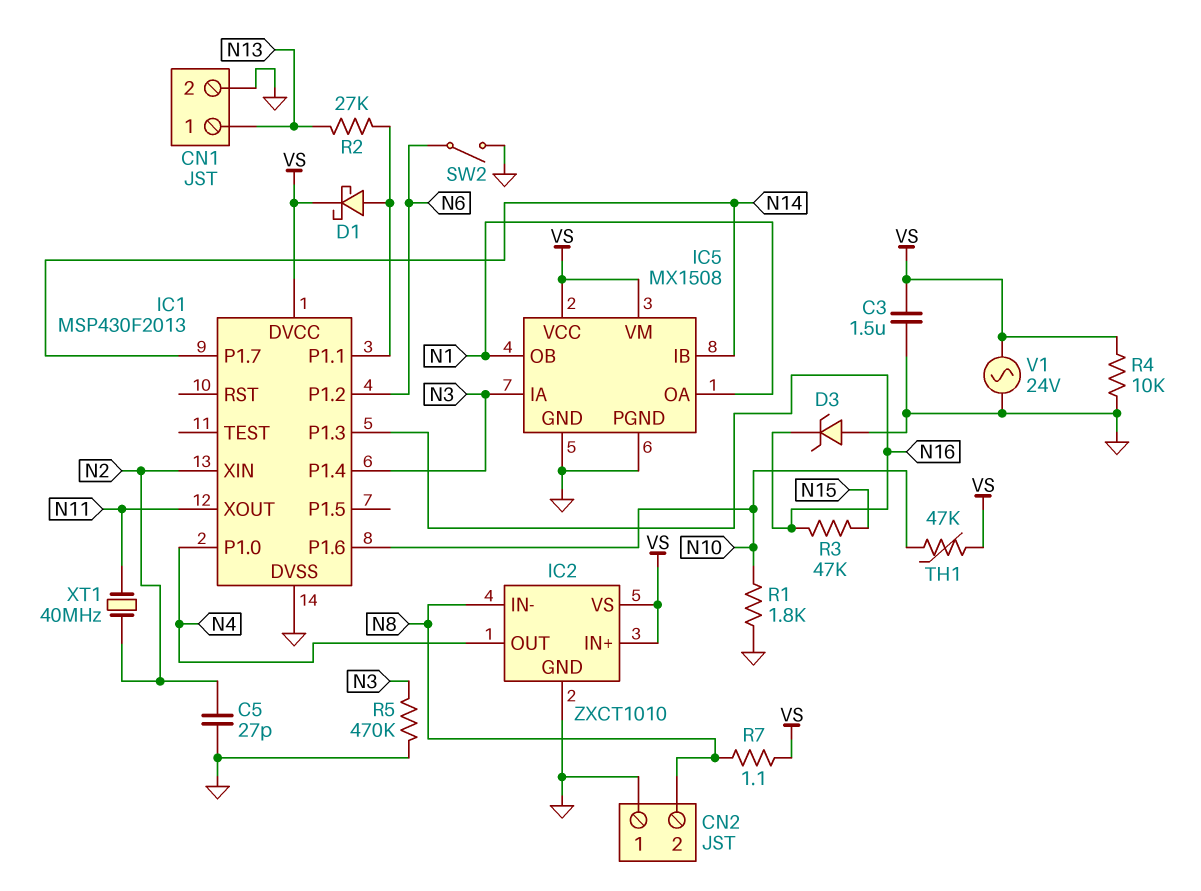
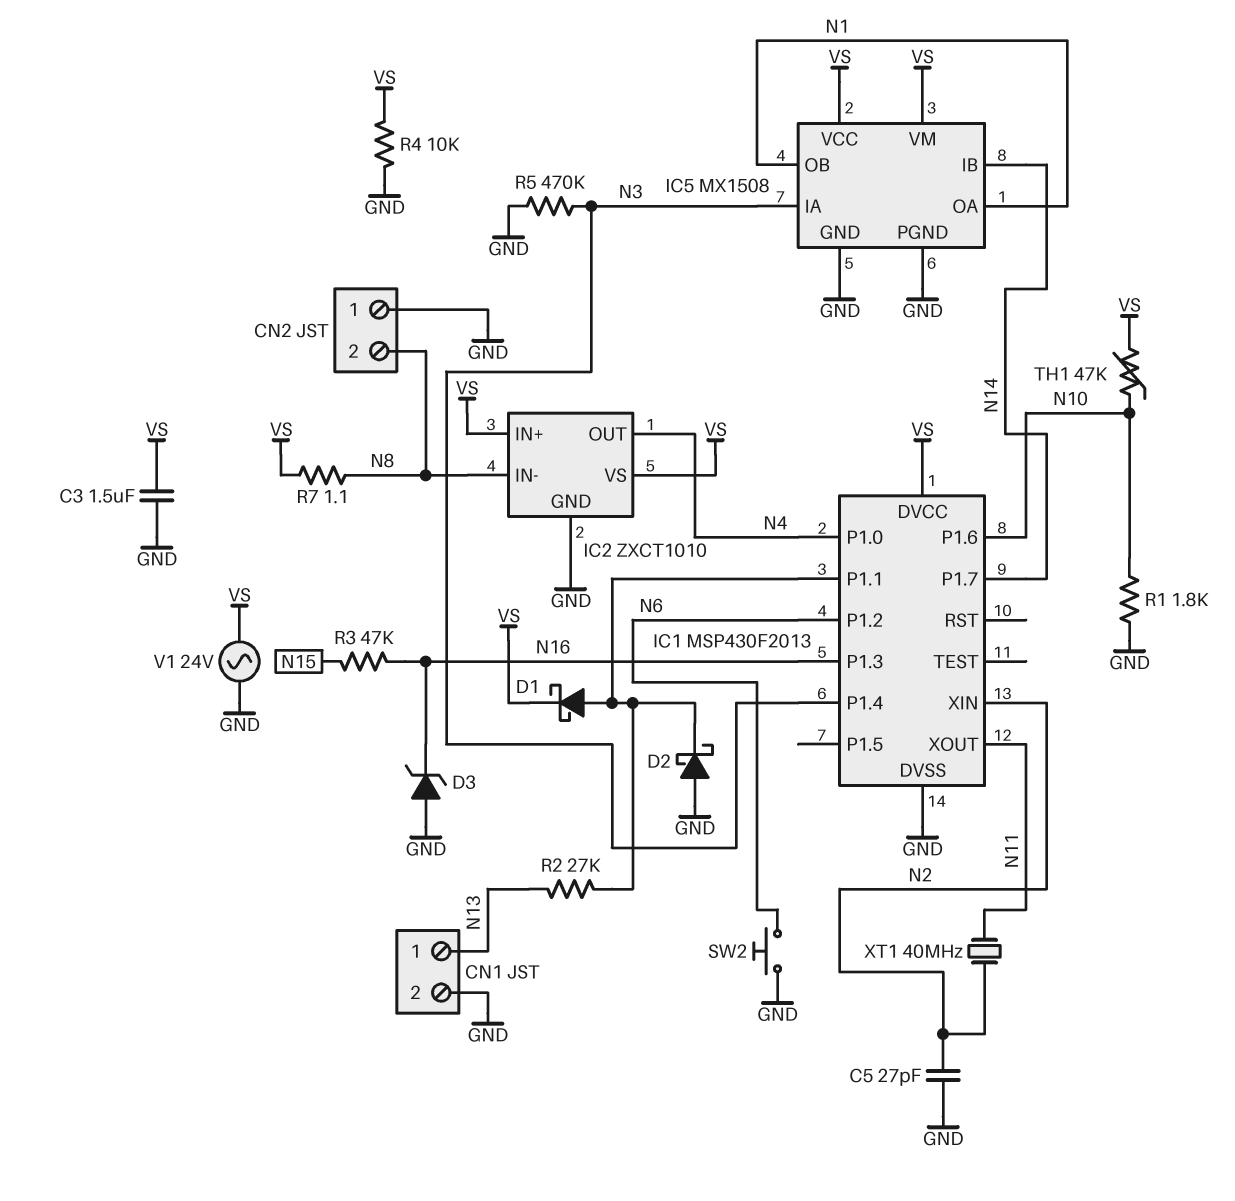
D2: none -> schottky (A GND, K IC1/P1.1)
SW2: switch (GND, N6) -> button (GND, N6)

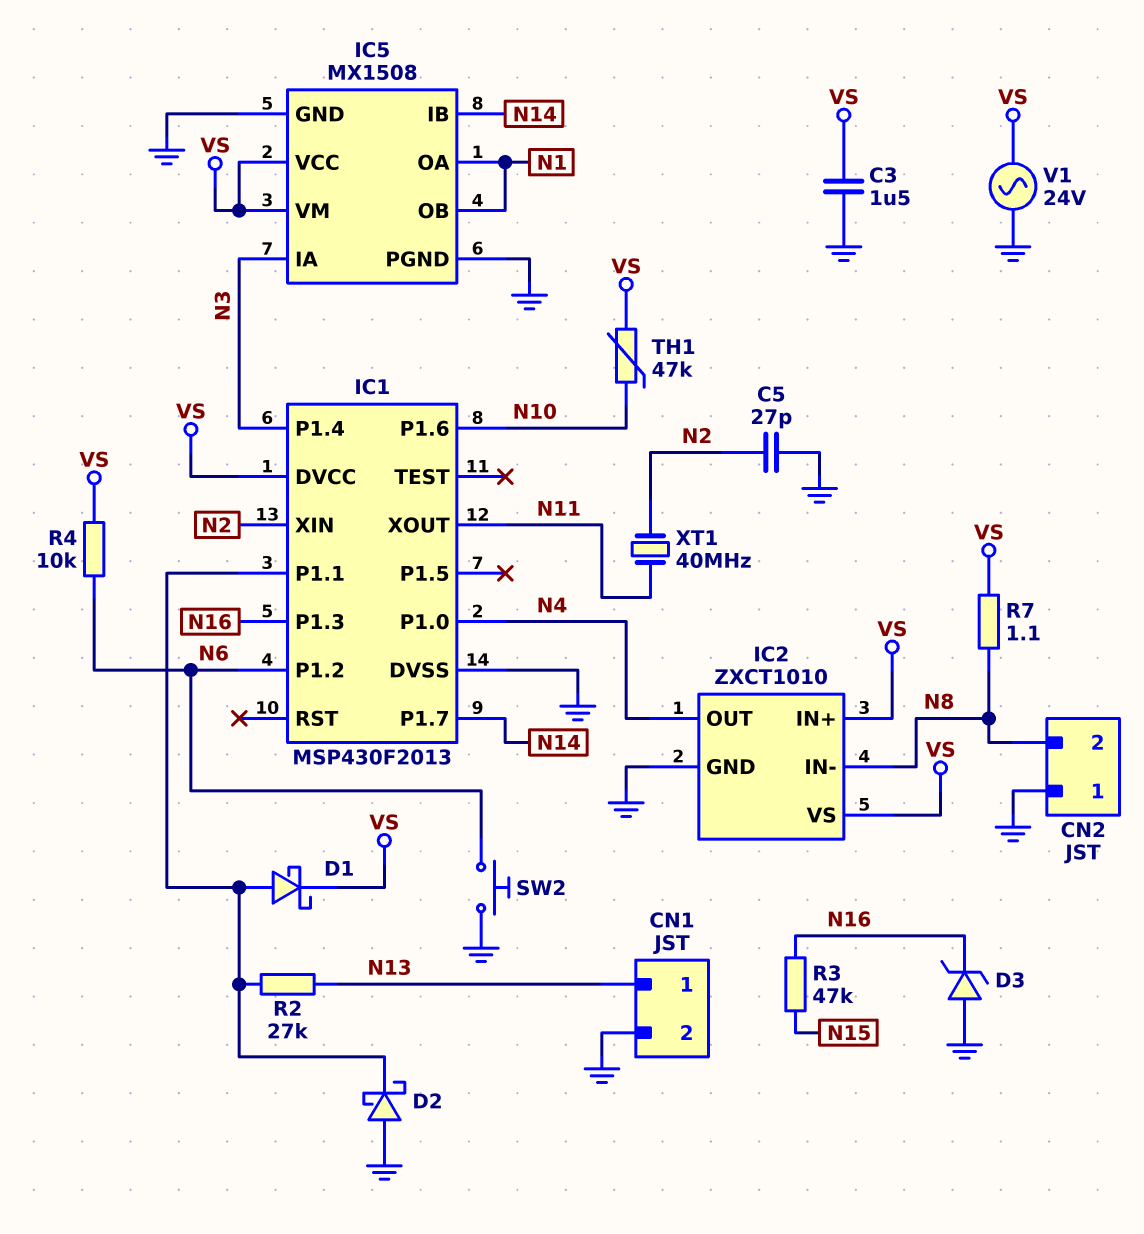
R1: 1.8k (GND, N10) -> none
R4: 10k (GND, VS) -> 10k (N6, VS)
R5: 470k (GND, N3) -> none

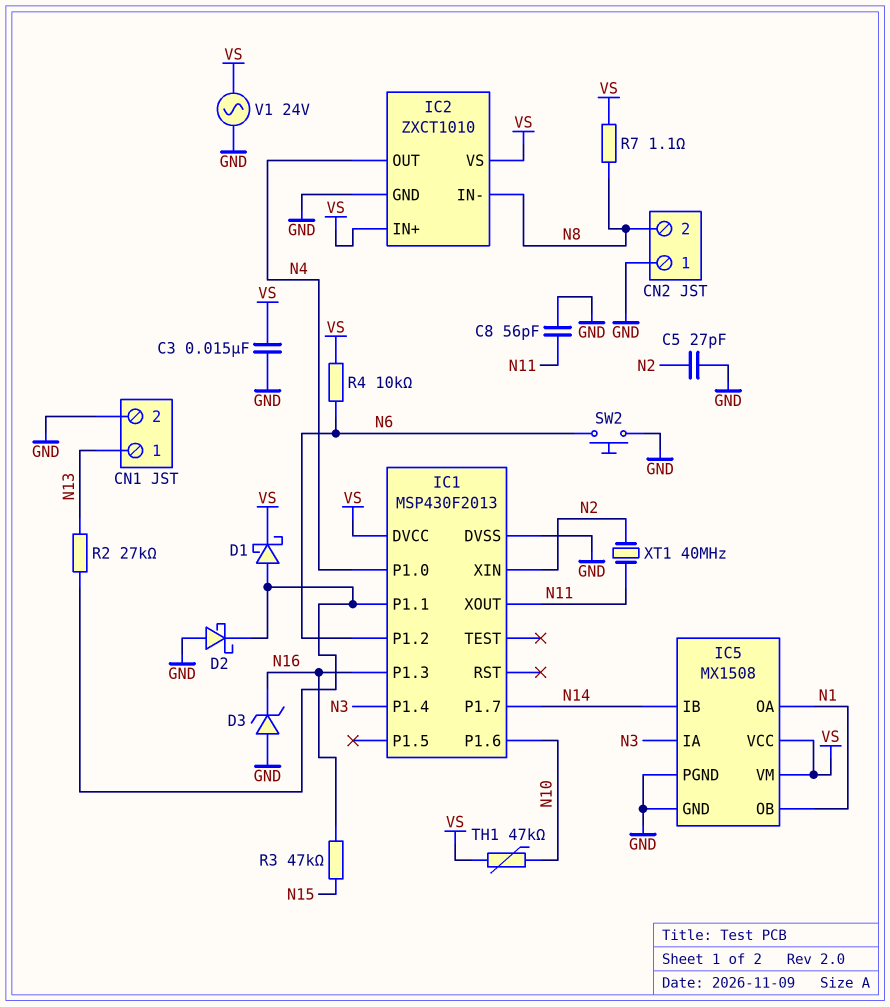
C3: 1.5uF (GND, VS) -> 15nF (GND, VS)
C8: none -> 56pF (GND, N11)

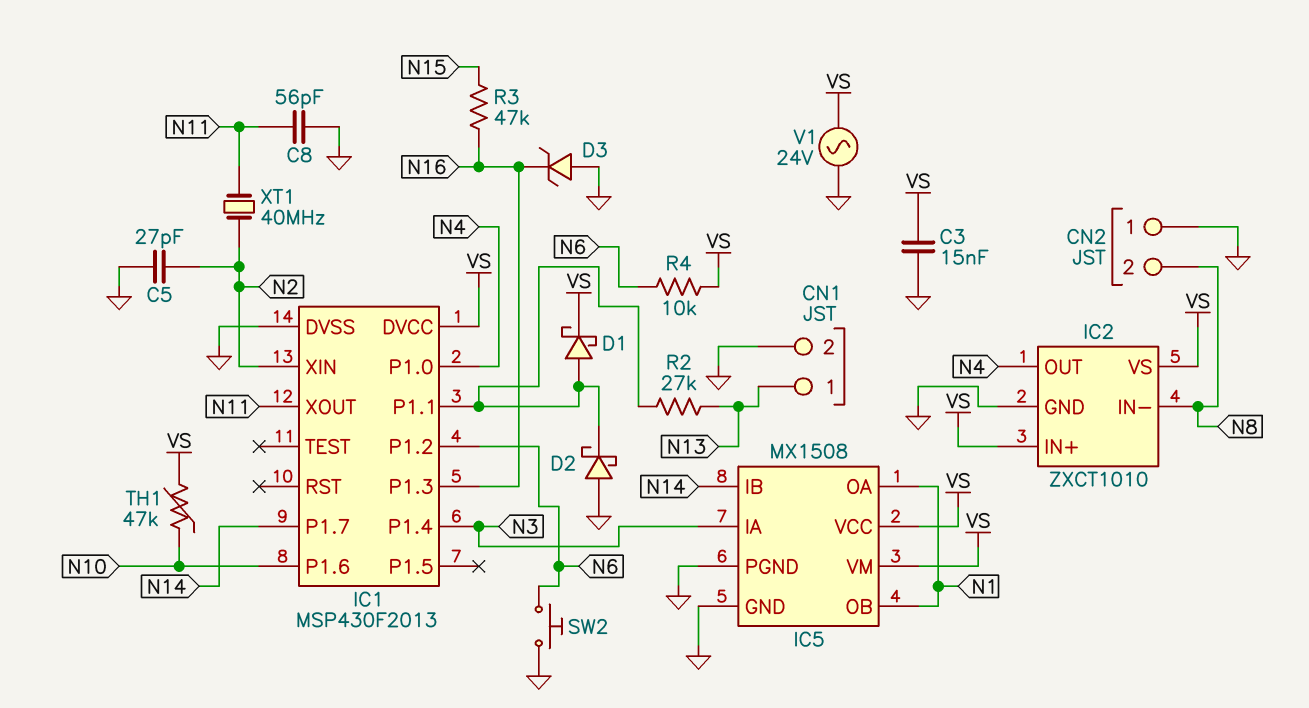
R7: 1.1 (N8, VS) -> none

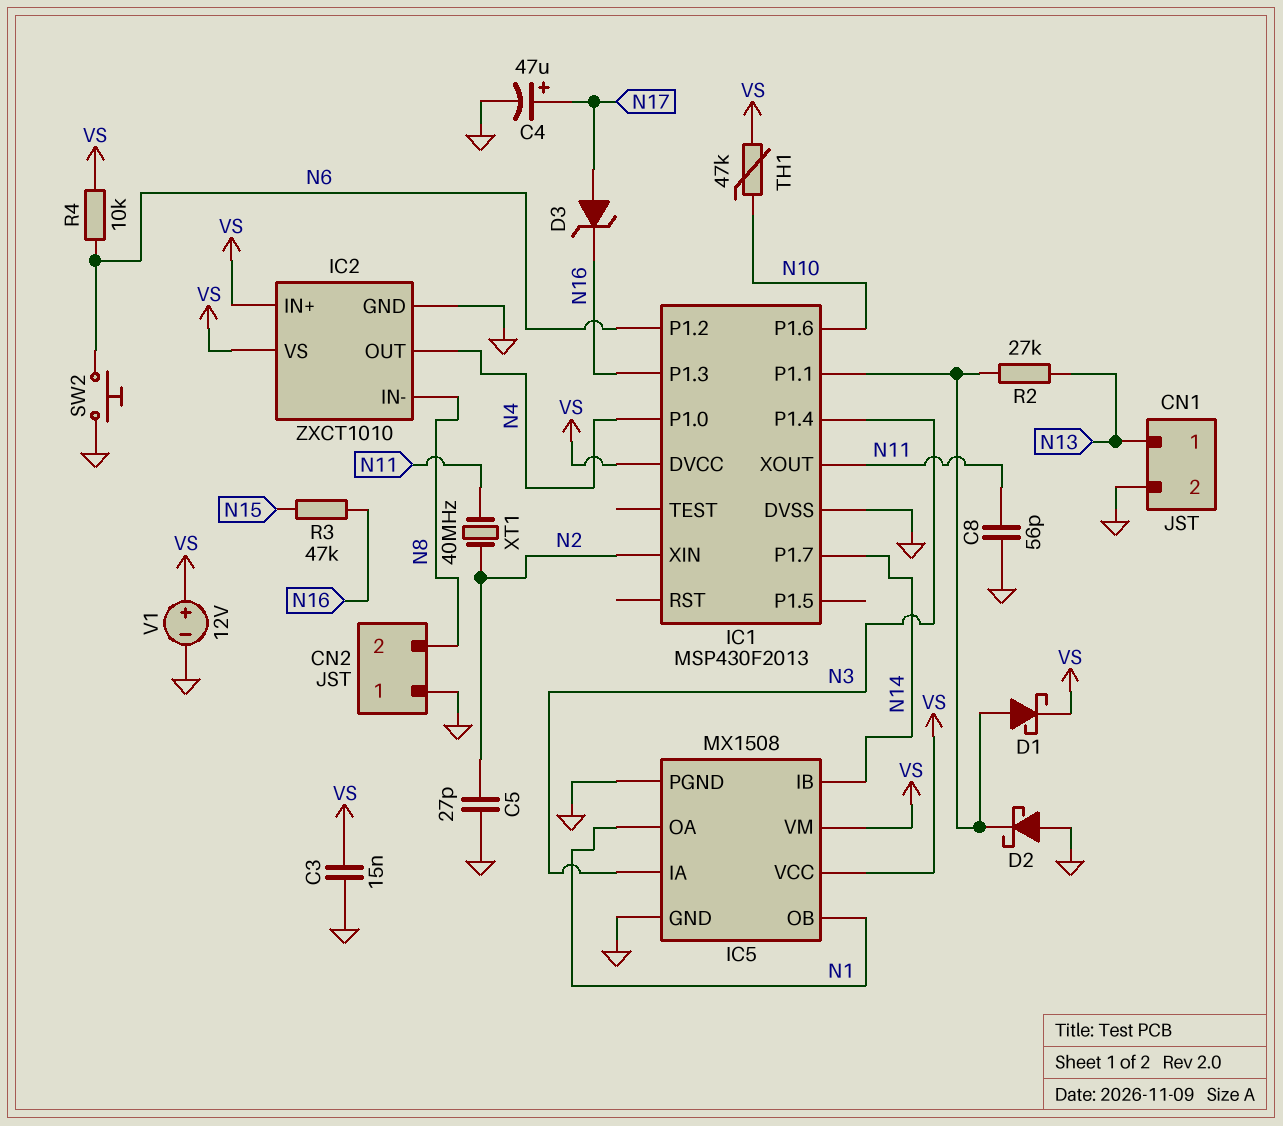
C4: none -> 47uF (plus N17, minus GND)
D3: zener (A GND, K N16) -> zener (A N17, K N16)
V1: AC 24V (GND, VS) -> 12V (plus VS, minus GND)

